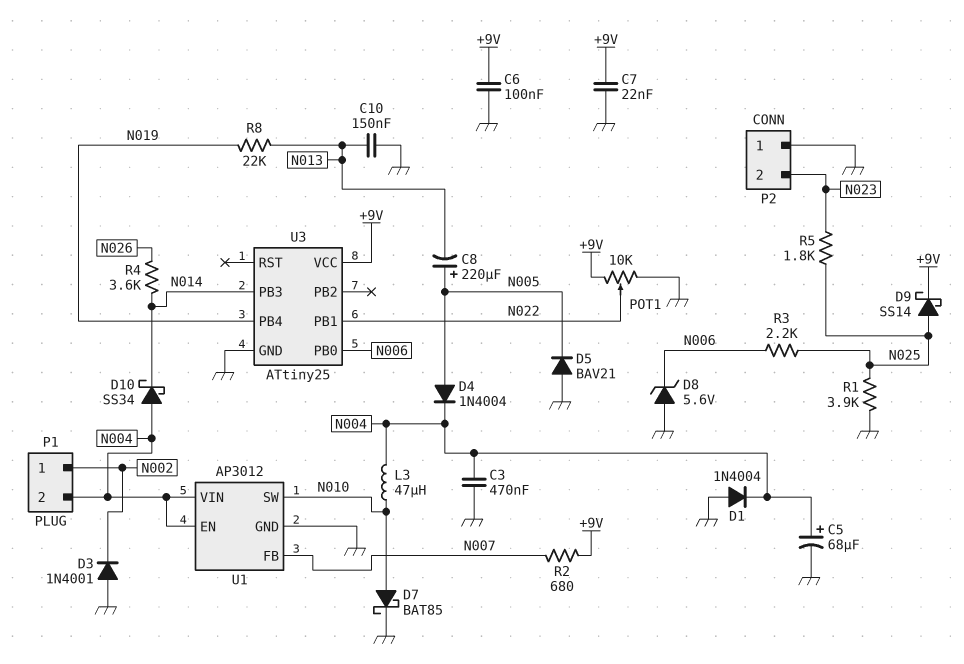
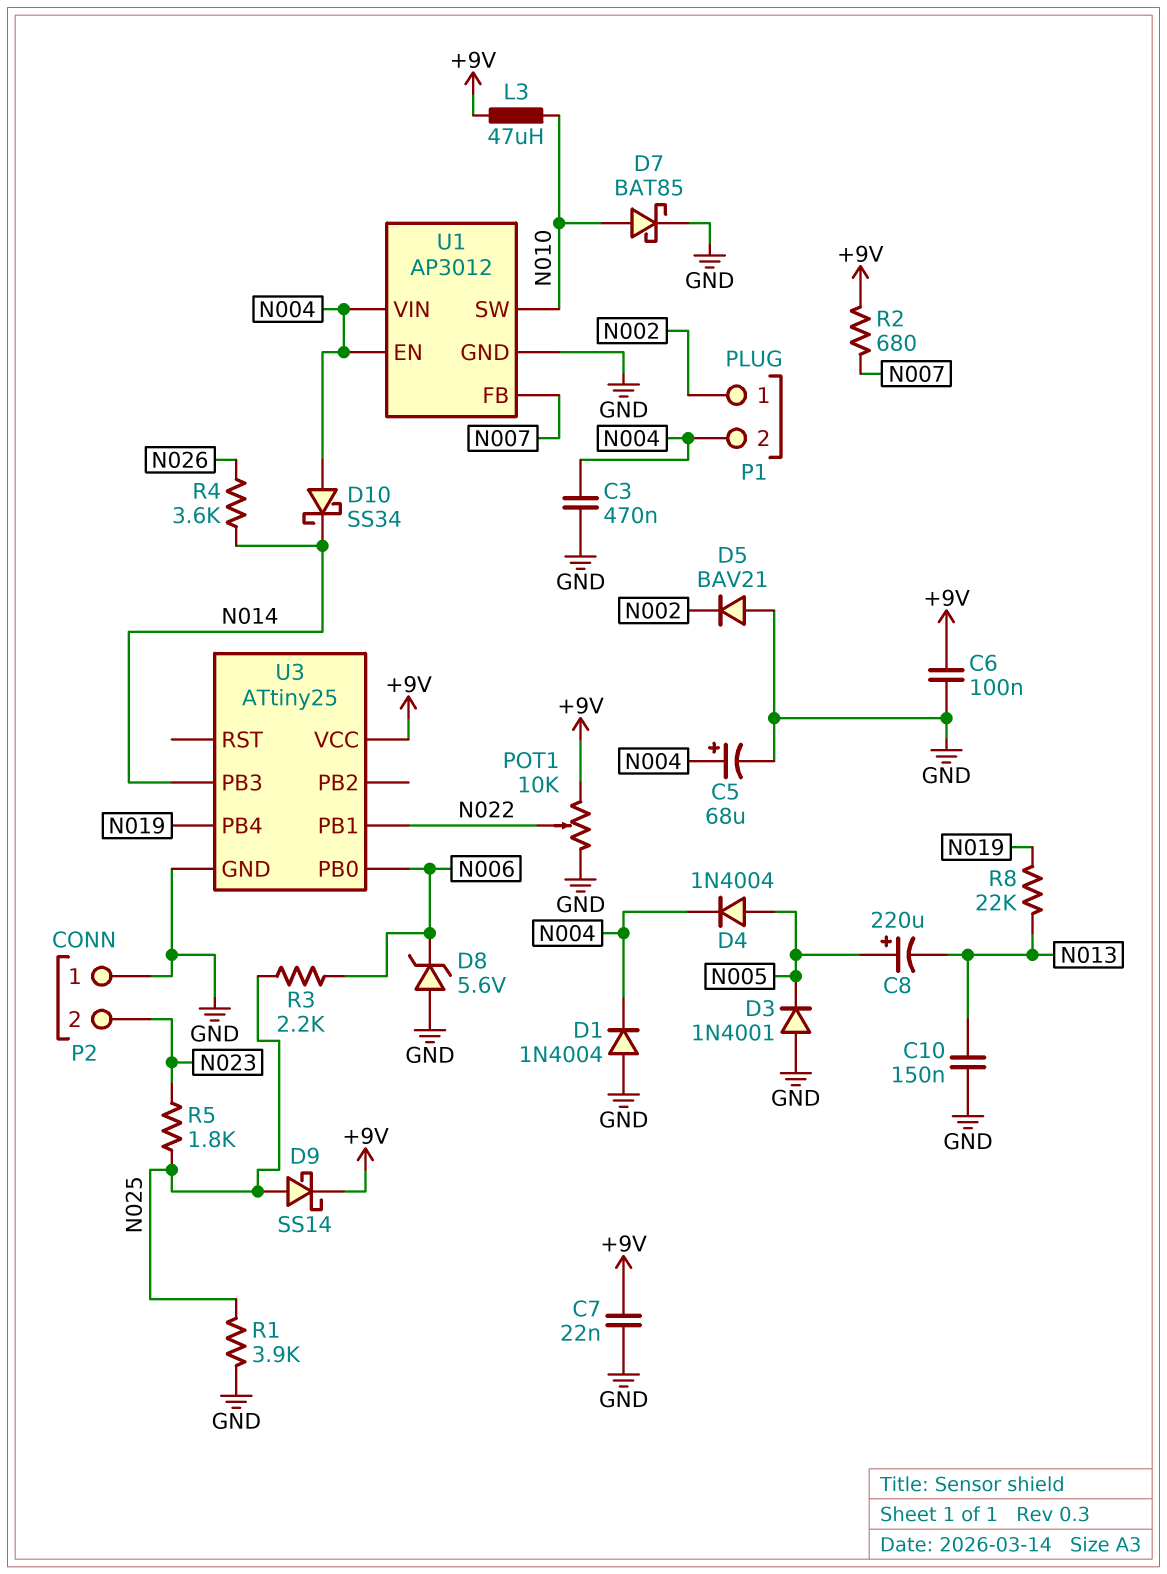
D3: diode 1N4001 (A GND, K N002) -> diode 1N4001 (A GND, K N005)
D5: diode BAV21 (A GND, K N005) -> diode BAV21 (A GND, K N002)
L3: 47uH (N004, N010) -> 47uH (+9V, N010)

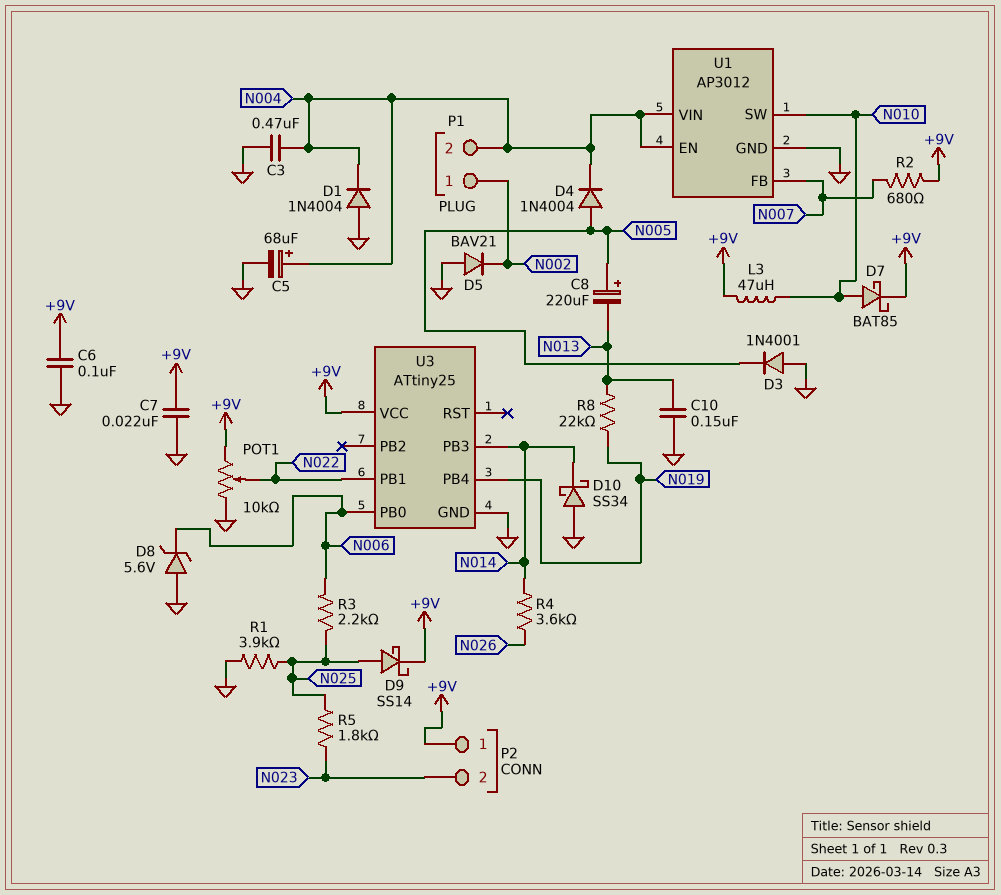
D7: schottky BAT85 (A N010, K GND) -> schottky BAT85 (A N010, K +9V)
D10: schottky SS34 (A N004, K N014) -> schottky SS34 (A GND, K N014)
P2 pin 1: GND -> +9V

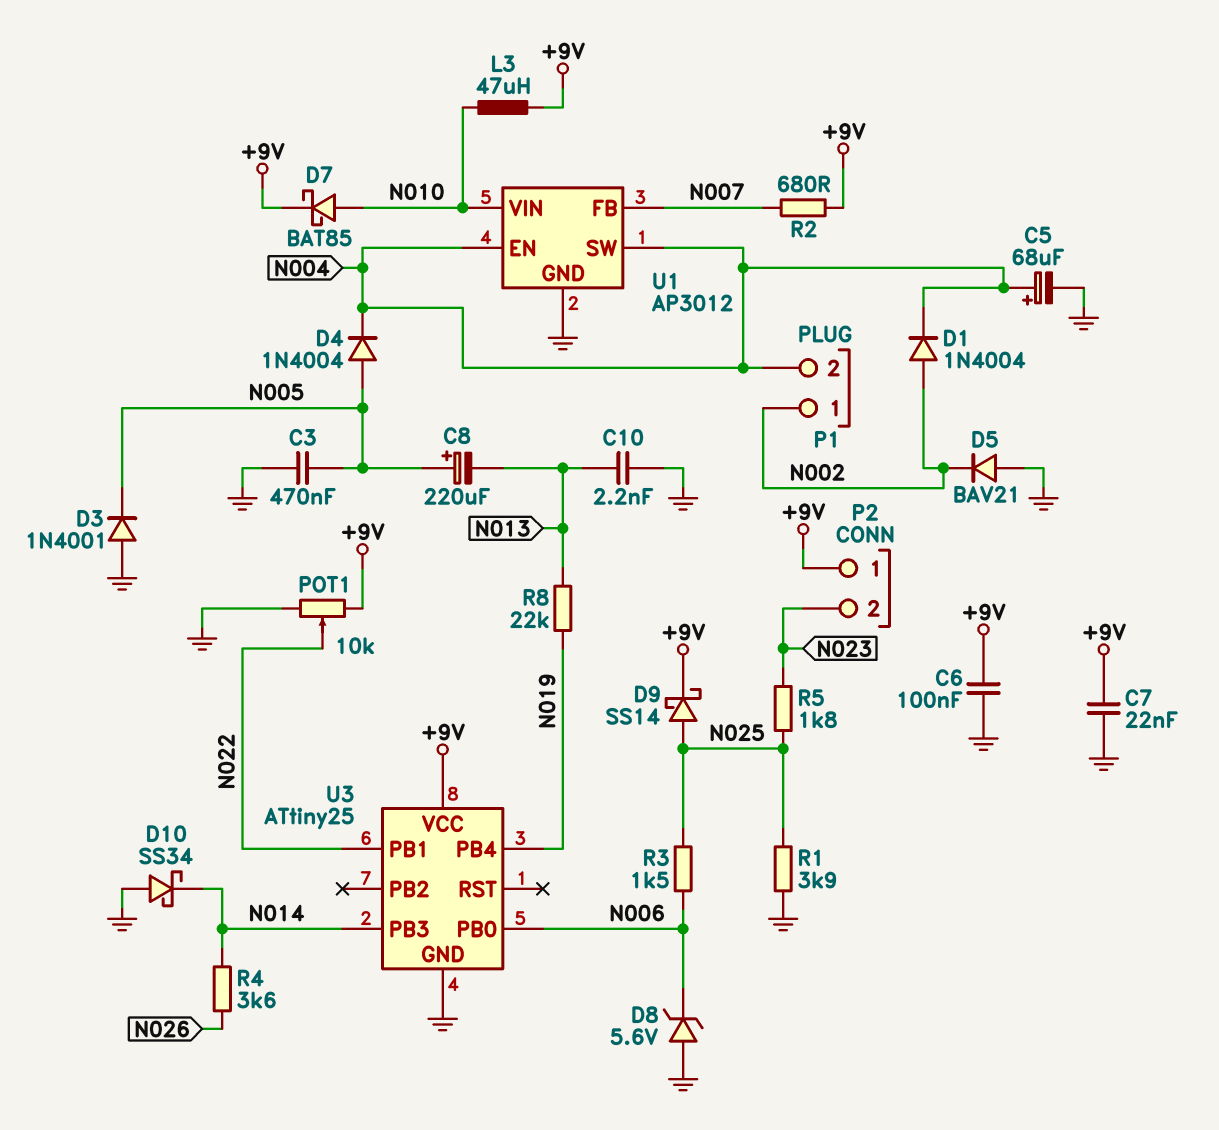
C3: 470nF (GND, N004) -> 470nF (GND, N005)
C10: 150nF (GND, N013) -> 2.2nF (GND, N013)
D1: diode 1N4004 (A GND, K N004) -> diode 1N4004 (A N002, K N004)
R3: 2.2k (N006, N025) -> 1.5k (N006, N025)
U1 pin SW: N010 -> N004
U1 pin VIN: N004 -> N010

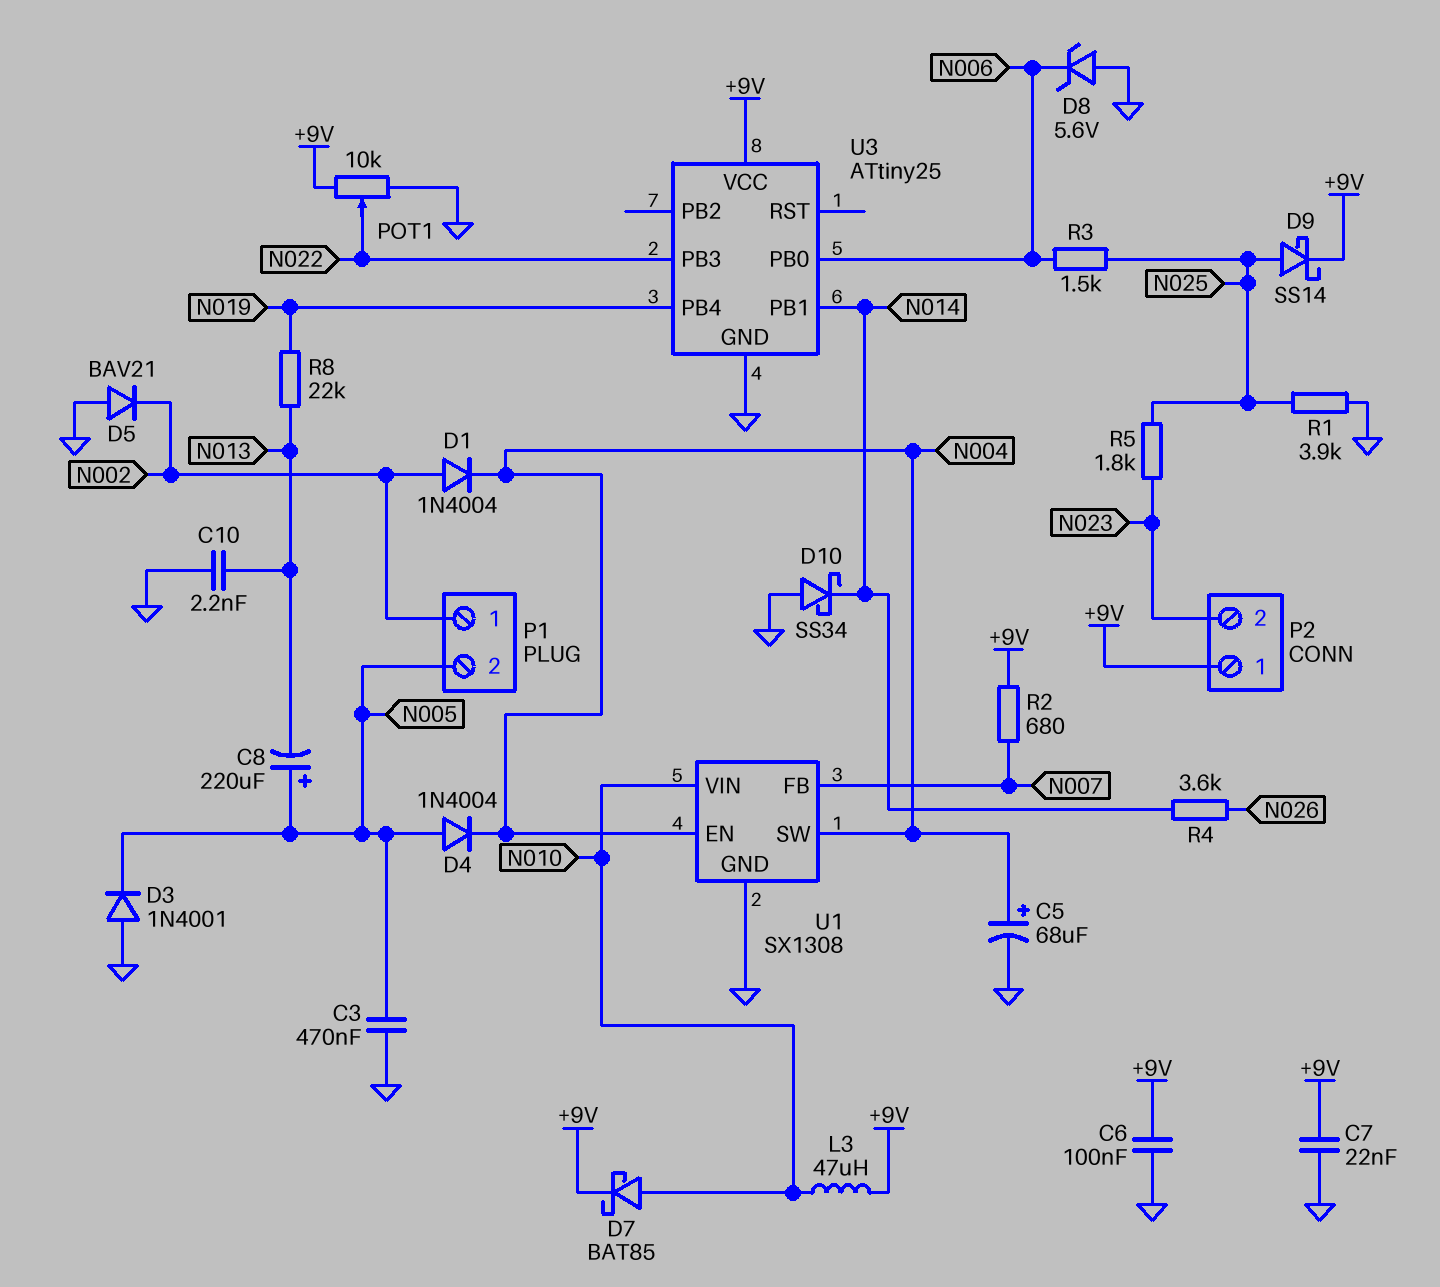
P1 pin 2: N004 -> N005
U1: AP3012 -> SX1308
U3 pin PB1: N022 -> N014
U3 pin PB3: N014 -> N022

